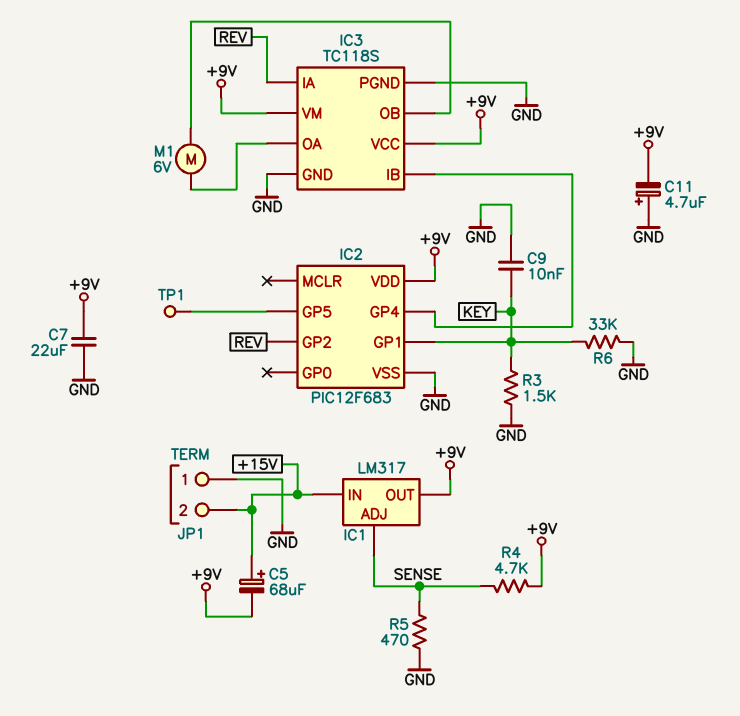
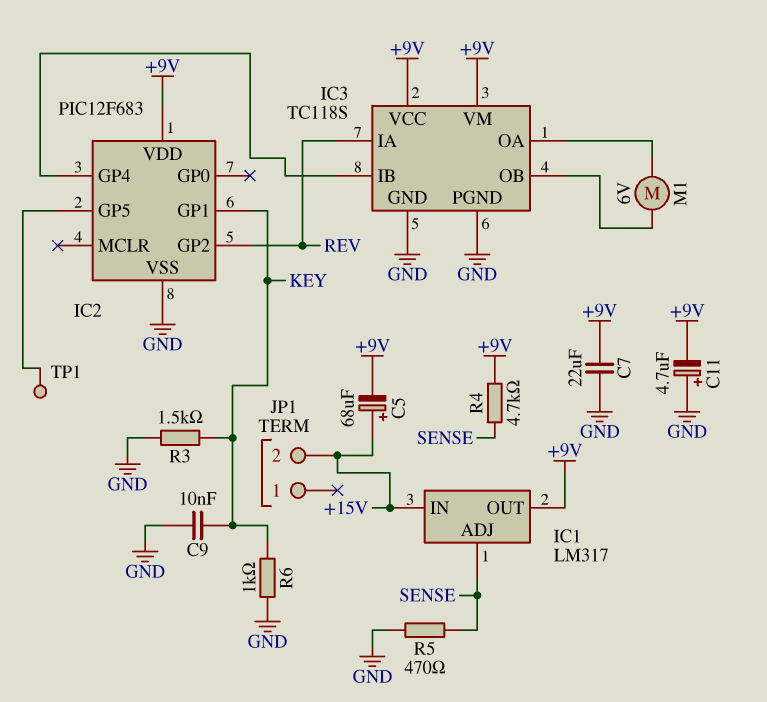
JP1 pin 1: GND -> none
R6: 33k (GND, KEY) -> 1k (GND, KEY)

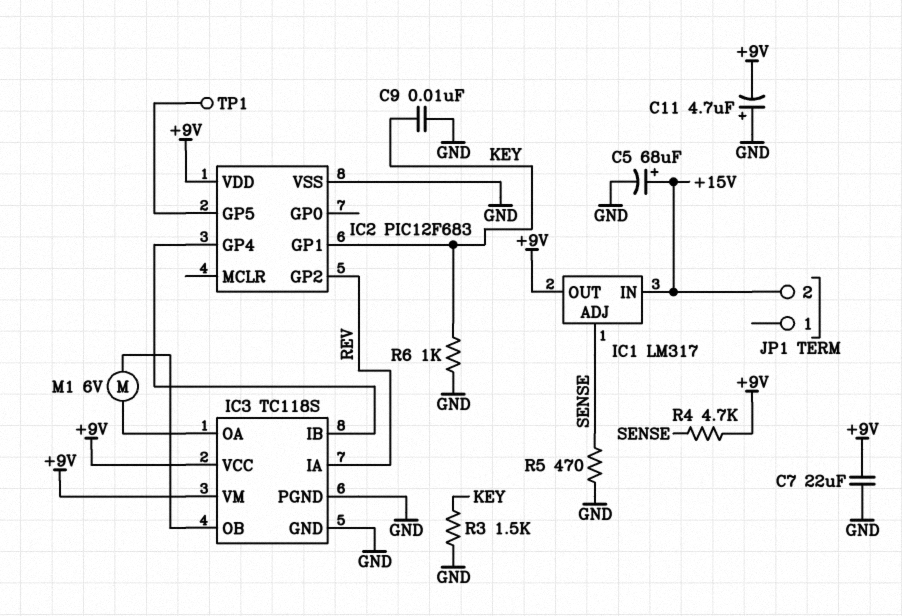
C5: 68uF (plus +15V, minus +9V) -> 68uF (plus +15V, minus GND)

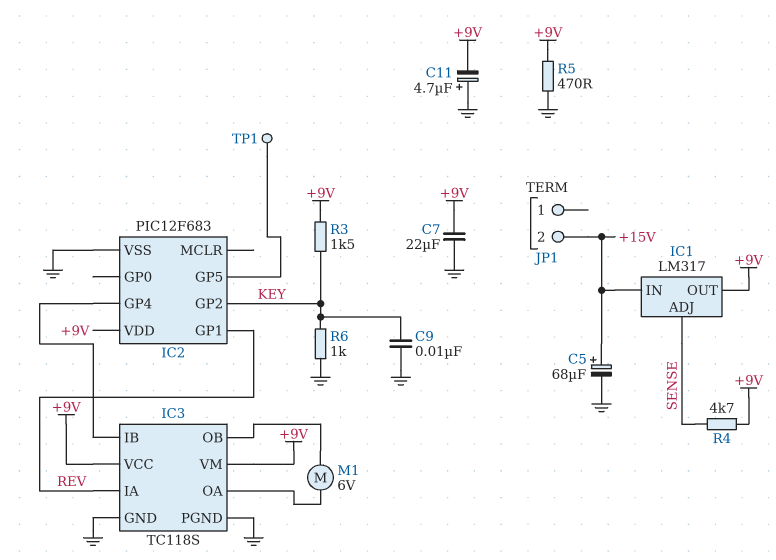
IC2 pin GP1: KEY -> REV
IC2 pin GP2: REV -> KEY
R3: 1.5k (GND, KEY) -> 1.5k (+9V, KEY)
R5: 470 (GND, SENSE) -> 470 (+9V, GND)

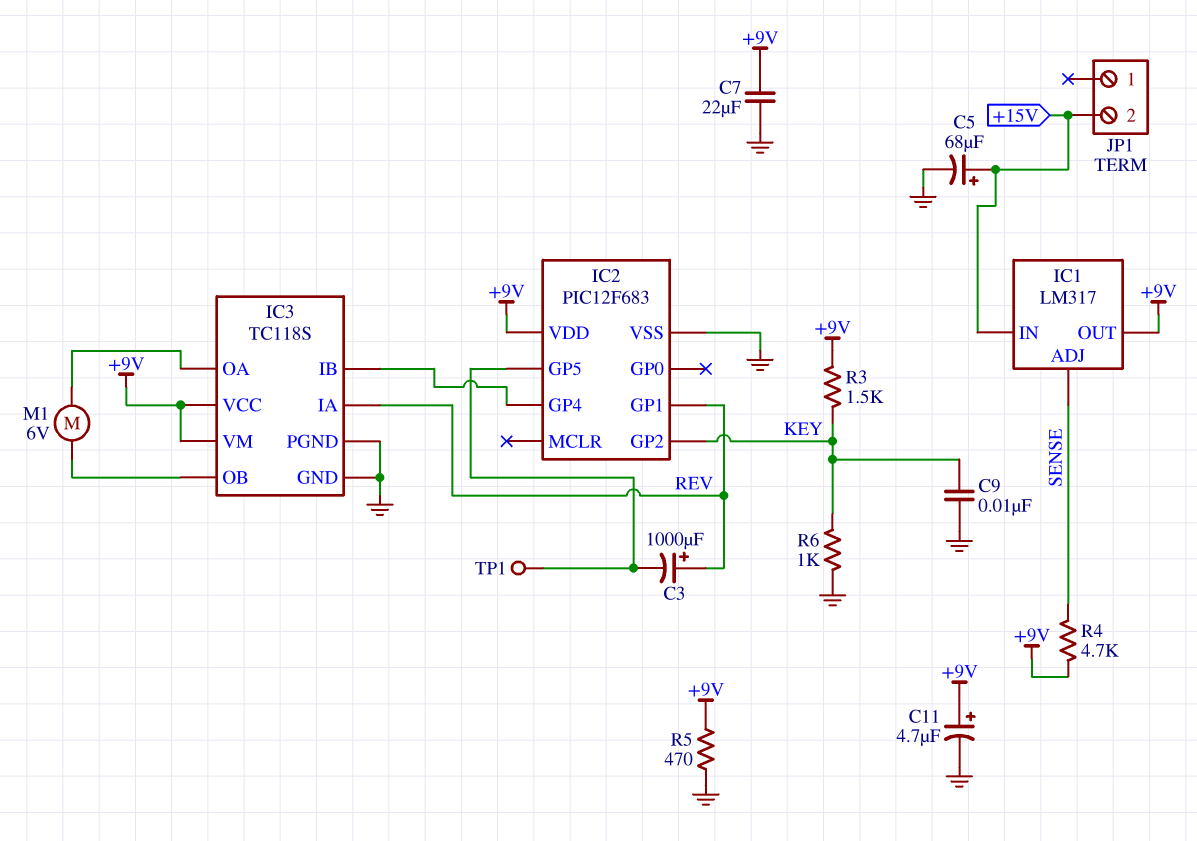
C3: none -> 1000uF (plus REV, minus IC2/GP5)
C11: 4.7uF (plus GND, minus +9V) -> 4.7uF (plus +9V, minus GND)

